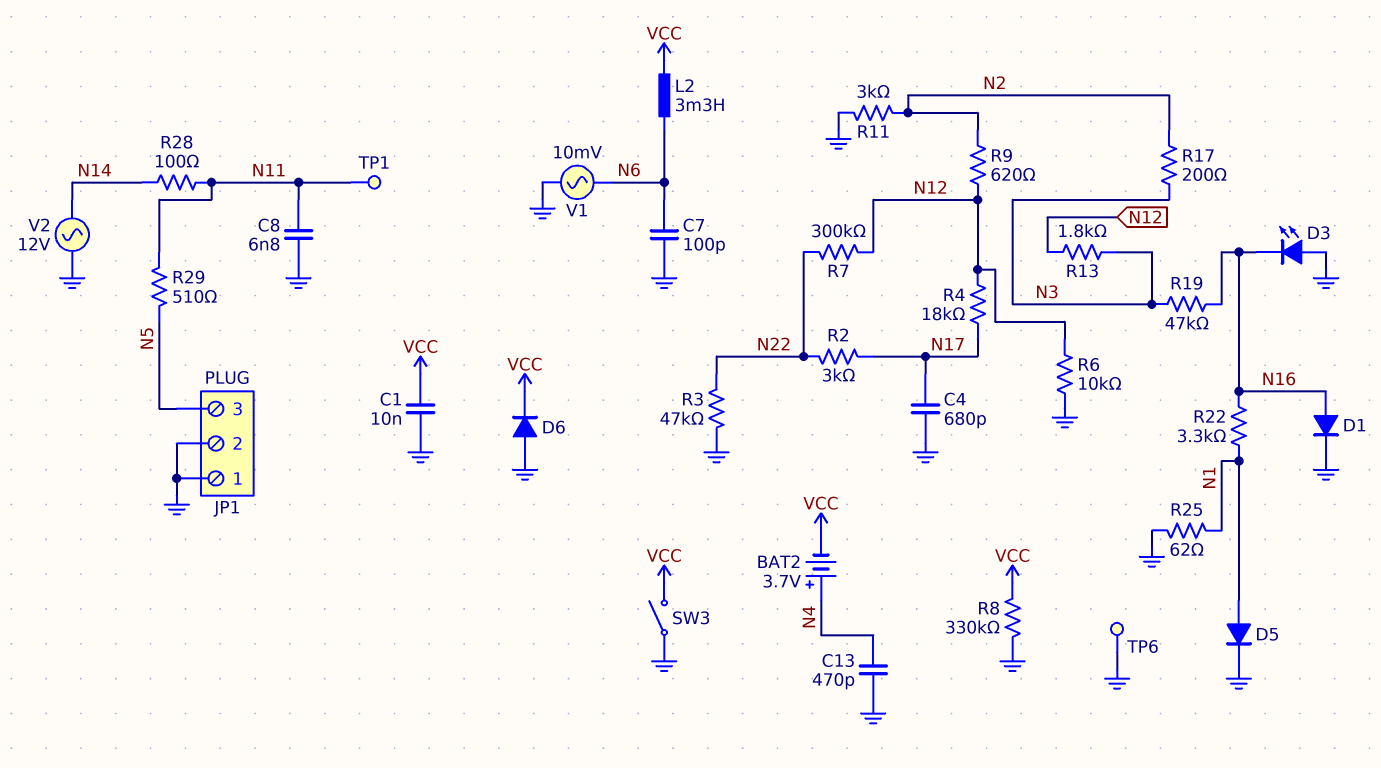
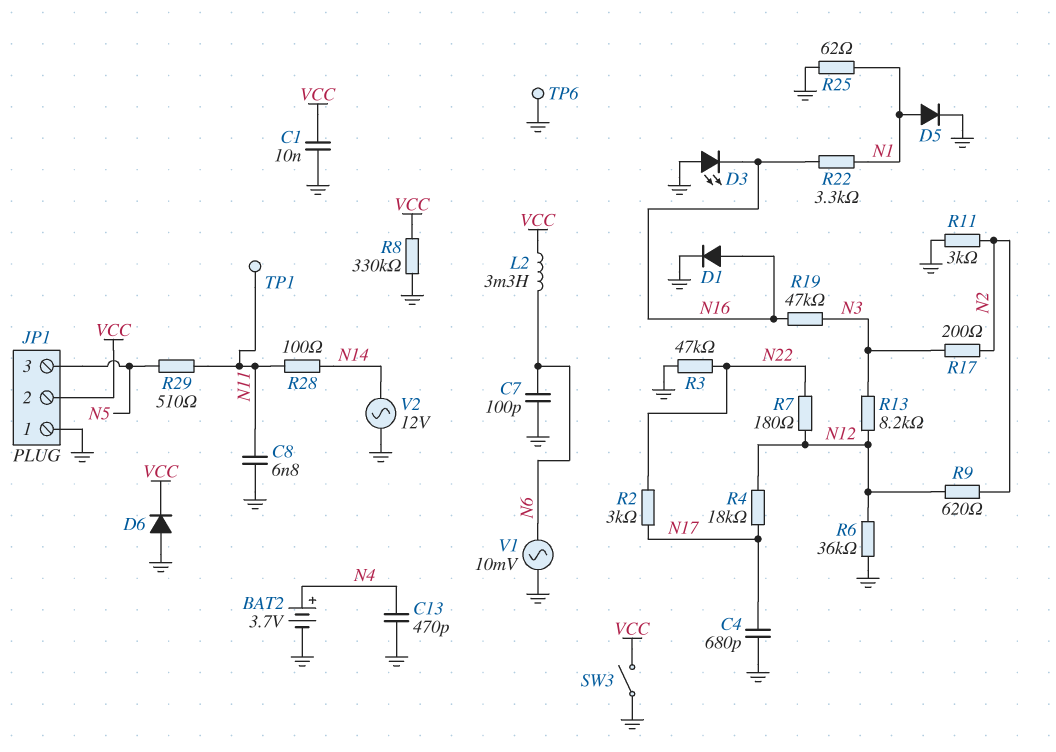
BAT2: 3.7V (plus N4, minus VCC) -> 3.7V (plus N4, minus GND)
JP1 pin 2: GND -> VCC
R6: 10k (GND, N12) -> 36k (GND, N12)
R7: 300k (N12, N22) -> 180 (N12, N22)
R13: 1.8k (N3, N12) -> 8.2k (N3, N12)

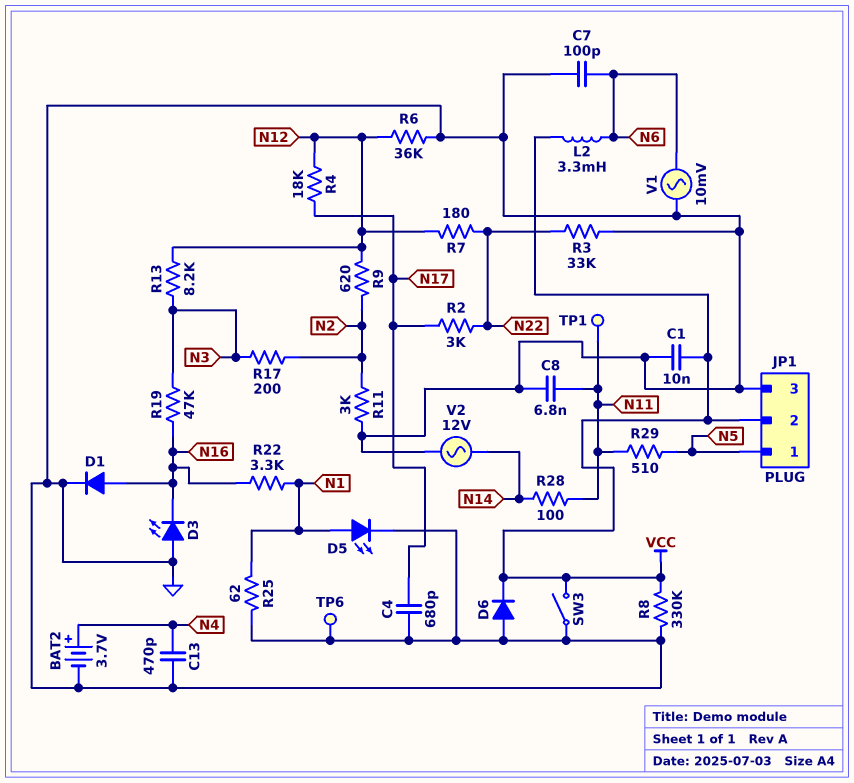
D5: diode (A N1, K GND) -> LED (A N1, K GND)
JP1 pin 1: GND -> N5
JP1 pin 3: N5 -> GND
R3: 47k (GND, N22) -> 33k (GND, N22)

